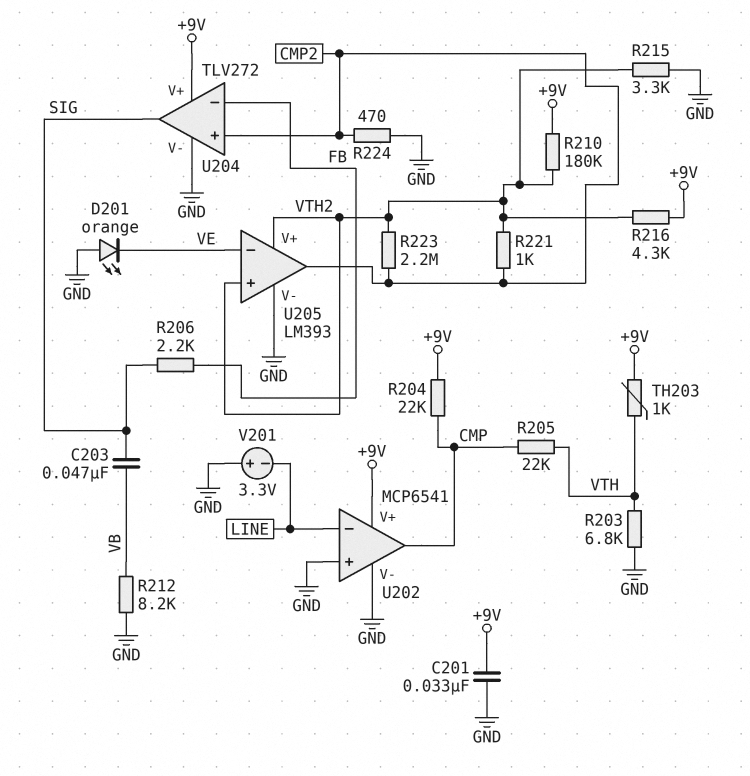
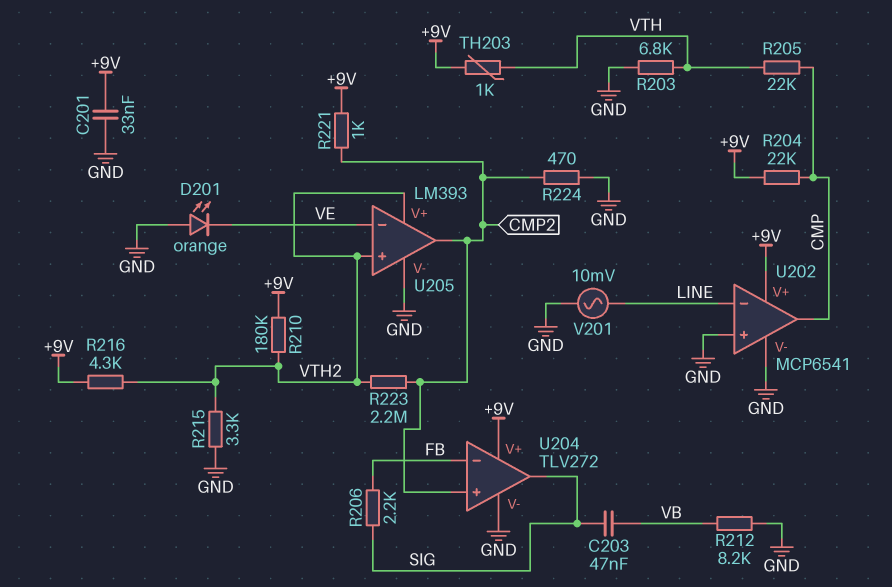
R221: 1k (CMP2, VTH2) -> 1k (+9V, CMP2)
V201: 3.3V (plus GND, minus LINE) -> AC 10mV (GND, LINE)

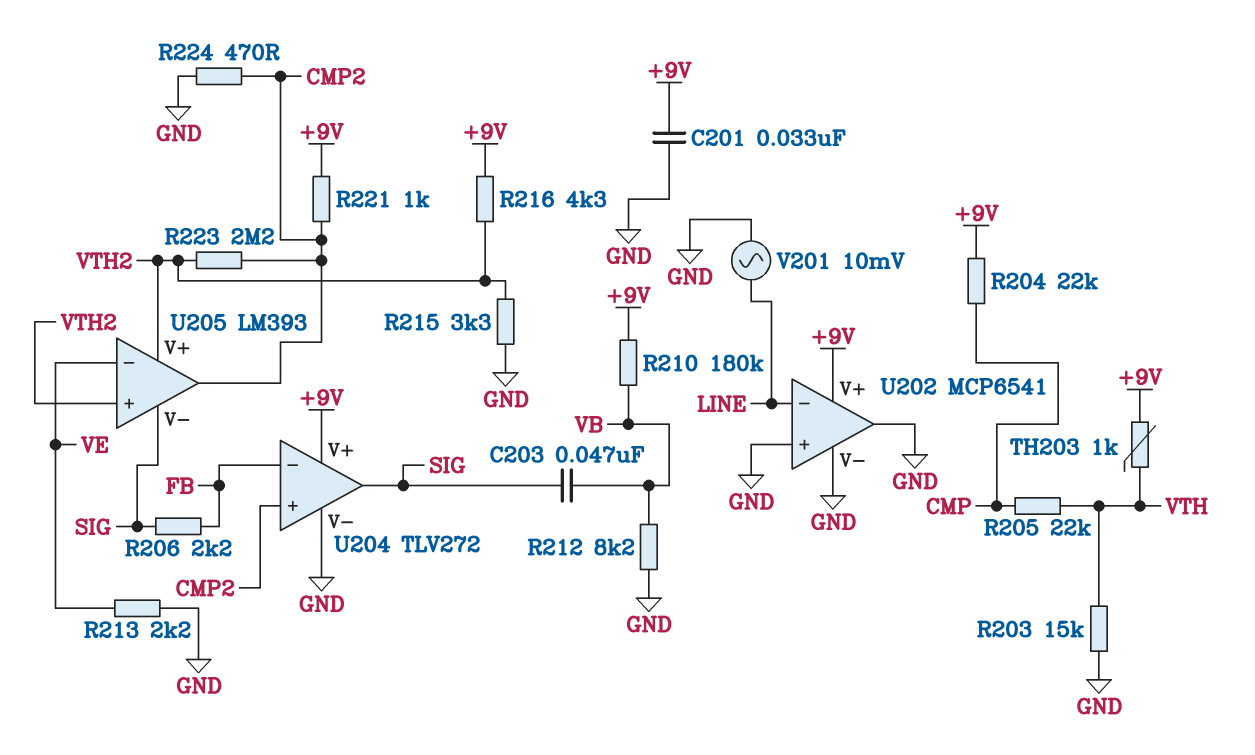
D201: LED orange (A GND, K VE) -> none
R203: 6.8k (GND, VTH) -> 15k (GND, VTH)
R210: 180k (+9V, VTH2) -> 180k (+9V, VB)
R213: none -> 2.2k (GND, VE)
U202 pin out: CMP -> GND
U205 pin V-: GND -> SIG

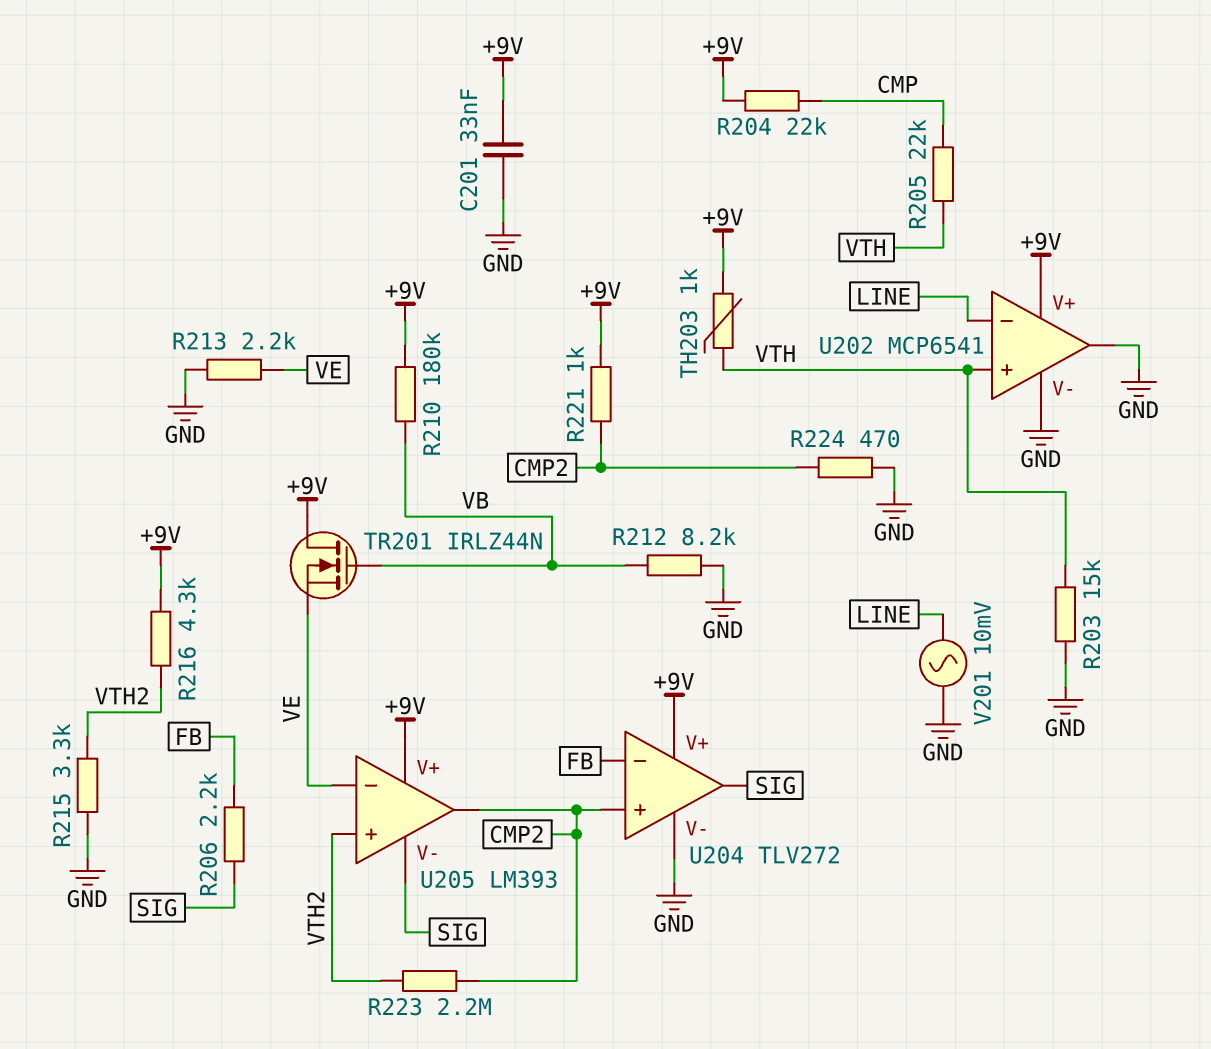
C203: 47nF (SIG, VB) -> none
TR201: none -> NMOS IRLZ44N (G VB, D +9V, S VE)
U202 pin in+: GND -> VTH
U205 pin V+: VTH2 -> +9V

